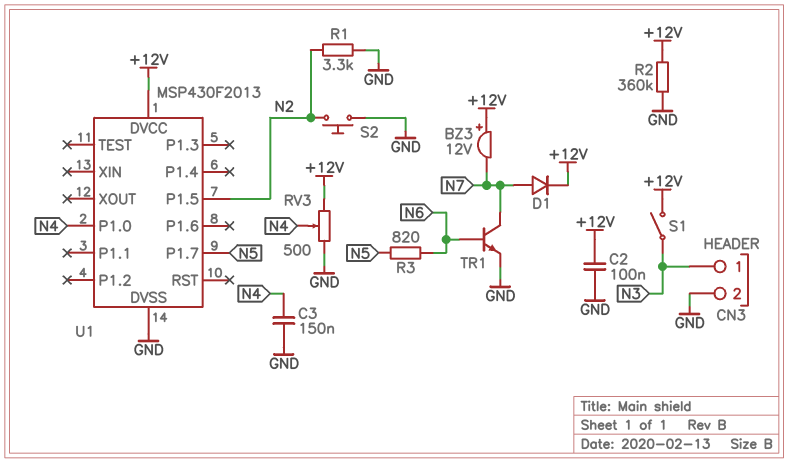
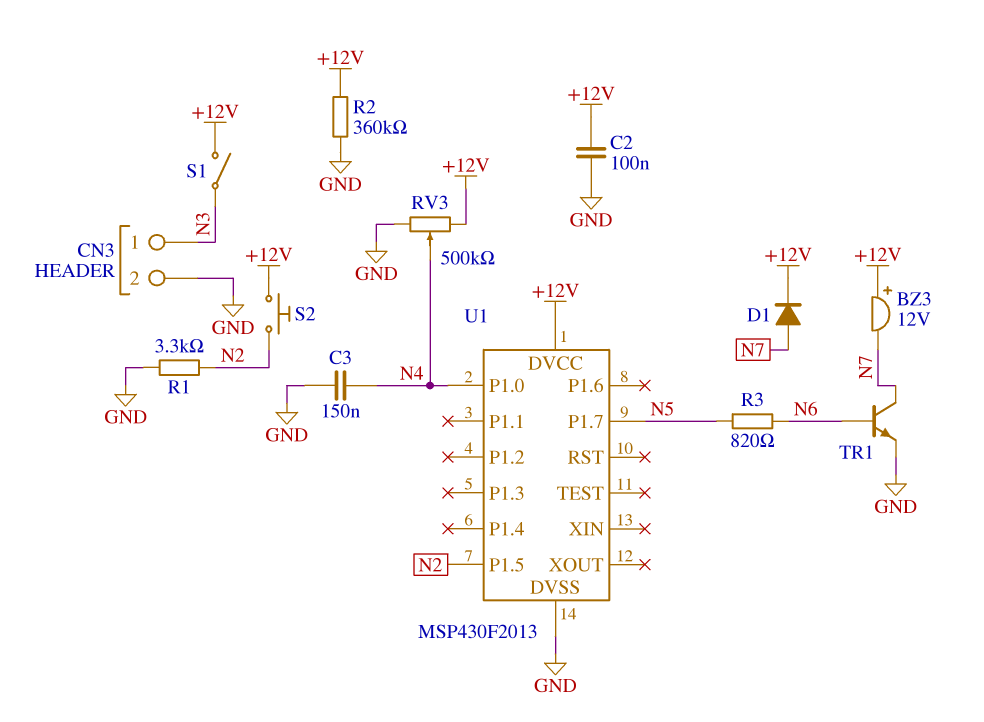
RV3: 500 (+12V, GND, wiper N4) -> 500k (+12V, GND, wiper N4)
S2: button (GND, N2) -> button (+12V, N2)

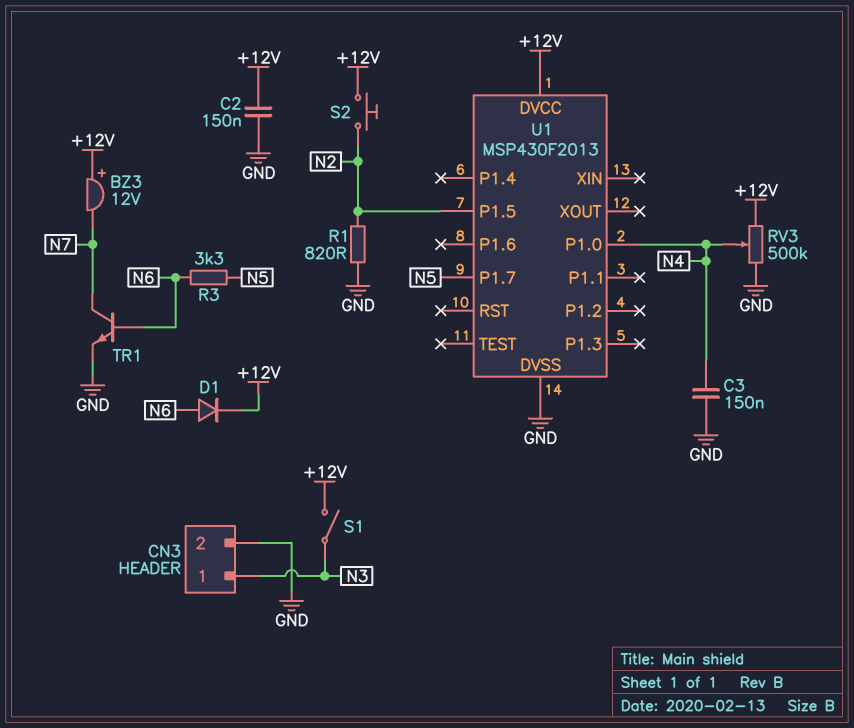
C2: 100nF (+12V, GND) -> 150nF (+12V, GND)
D1: diode (A N7, K +12V) -> diode (A N6, K +12V)
R1: 3.3k (GND, N2) -> 820 (GND, N2)
R2: 360k (+12V, GND) -> none
R3: 820 (N5, N6) -> 3.3k (N5, N6)

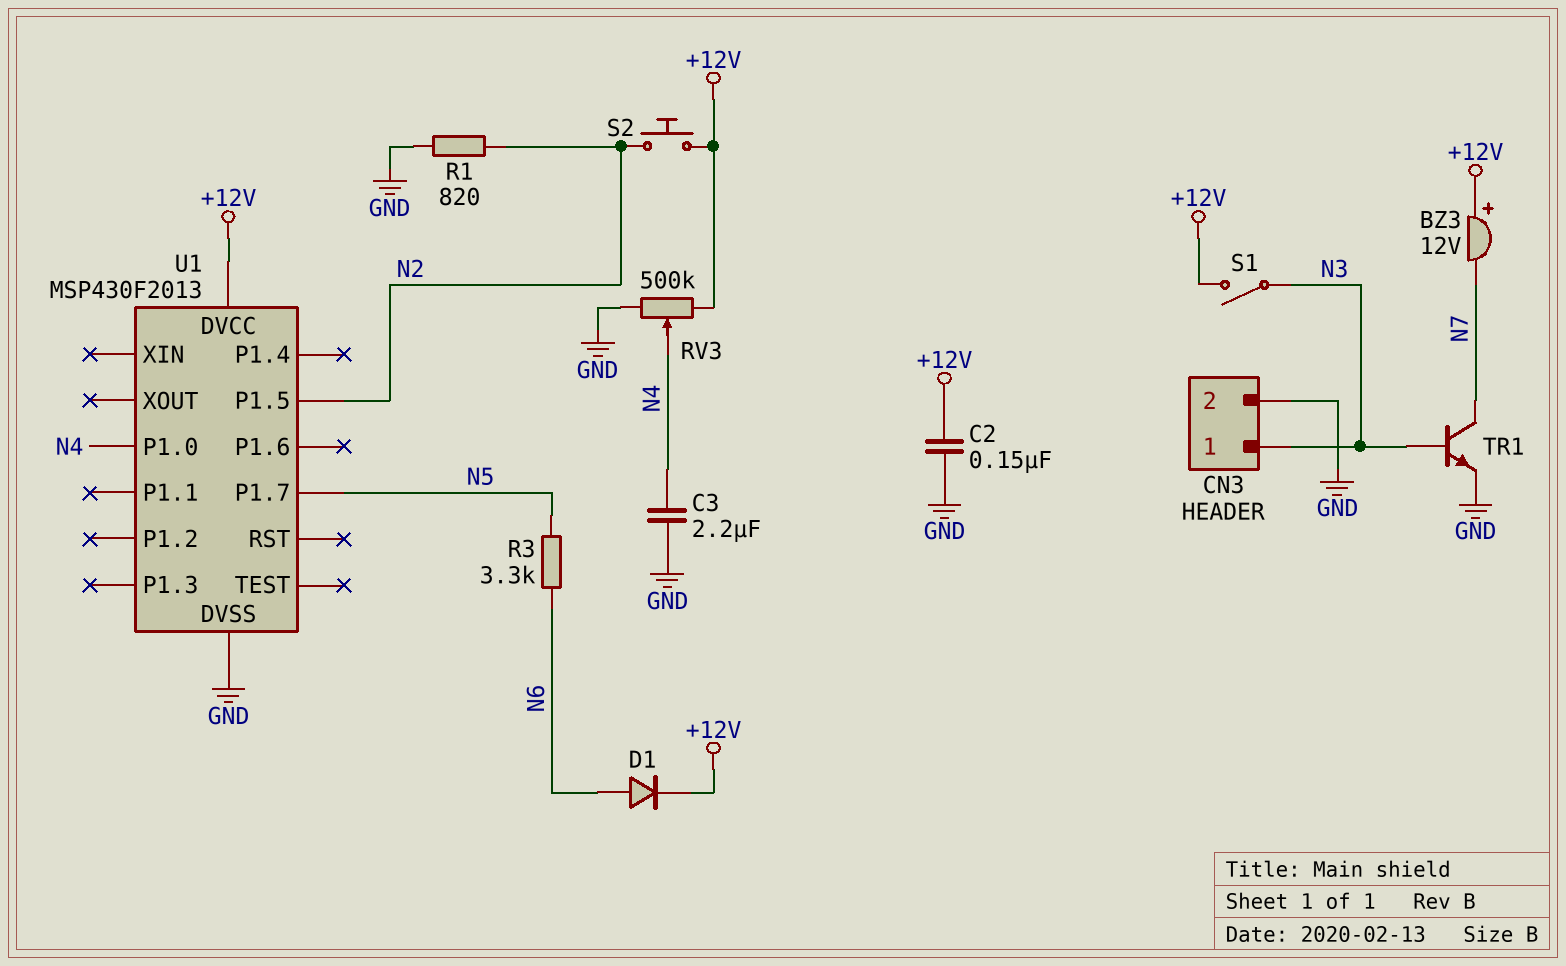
C3: 150nF (GND, N4) -> 2.2uF (GND, N4)
TR1: NPN (B N6, C N7, E GND) -> NPN (B N3, C N7, E GND)

